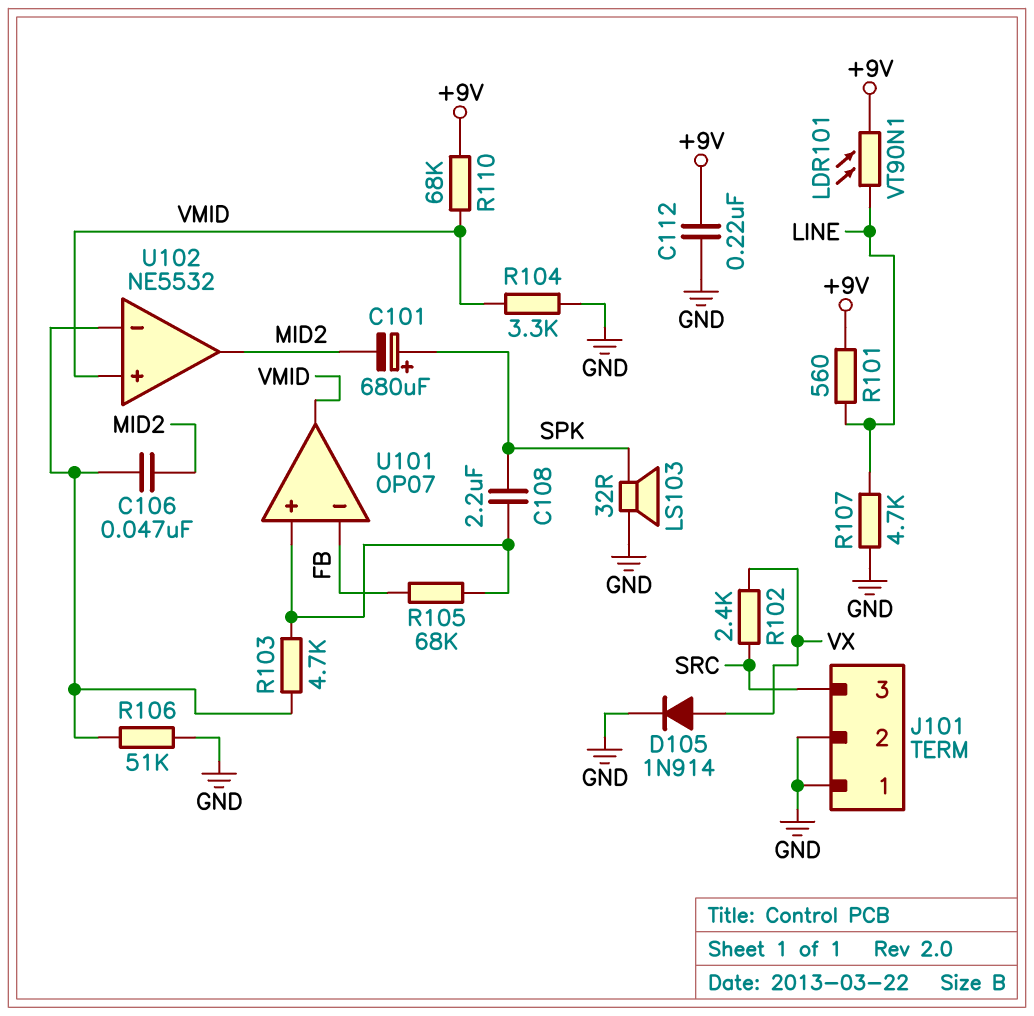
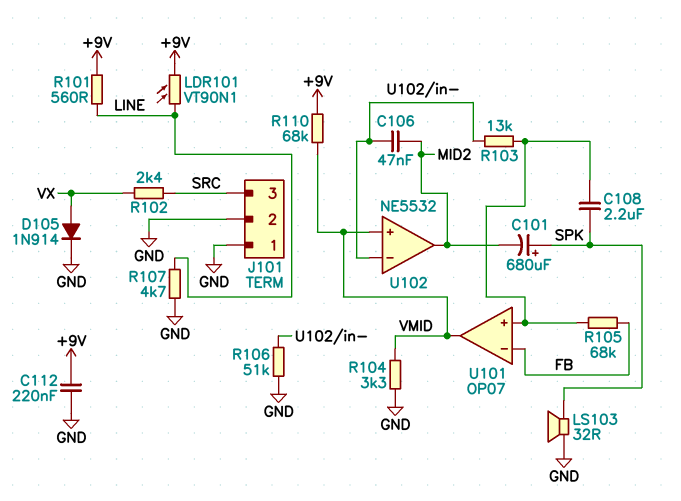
R103: 4.7k (U101/in+, U102/in-) -> 13k (U101/in+, U102/in-)

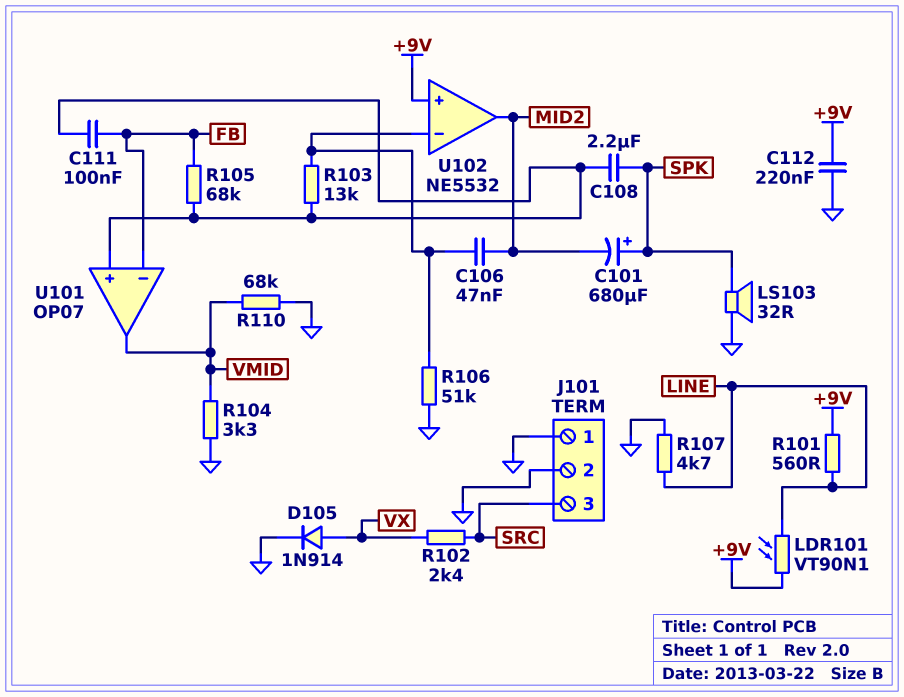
C111: none -> 100nF (FB, U101/in+)
R110: 68k (+9V, VMID) -> 68k (GND, VMID)
U102 pin in+: VMID -> +9V

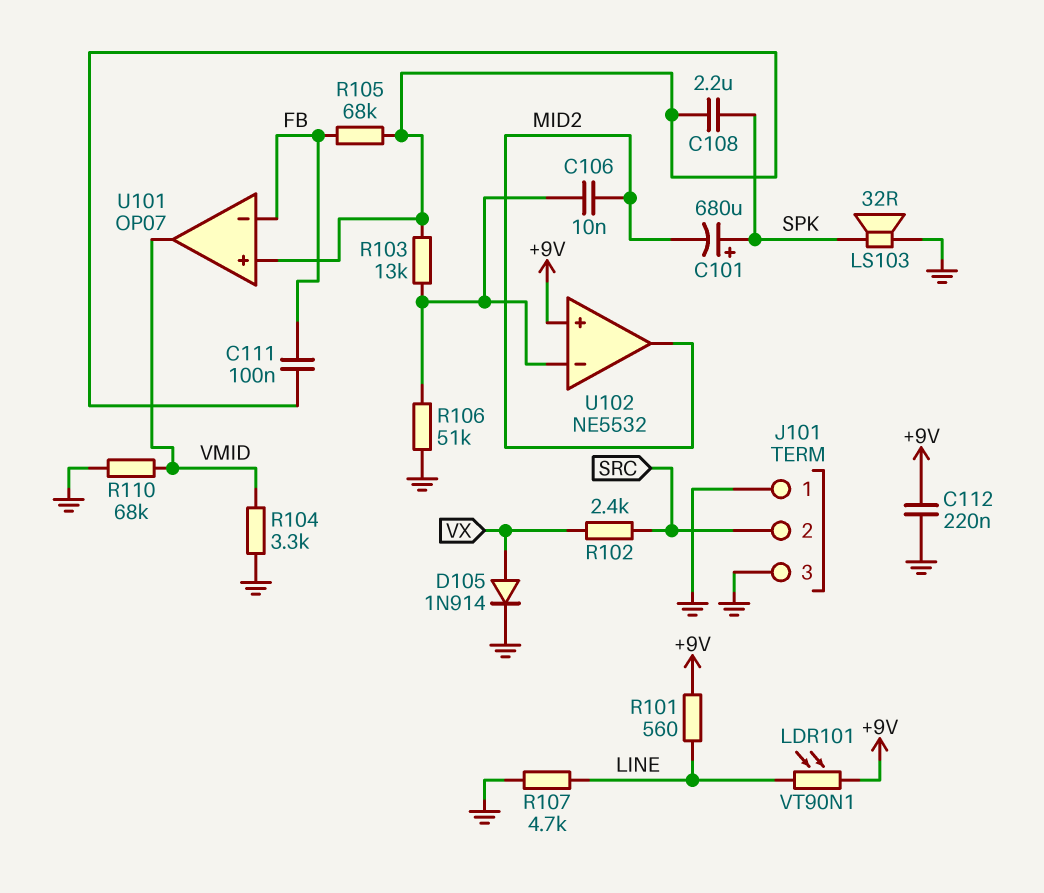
C106: 47nF (MID2, U102/in-) -> 10nF (MID2, U102/in-)
J101 pin 2: GND -> SRC
J101 pin 3: SRC -> GND

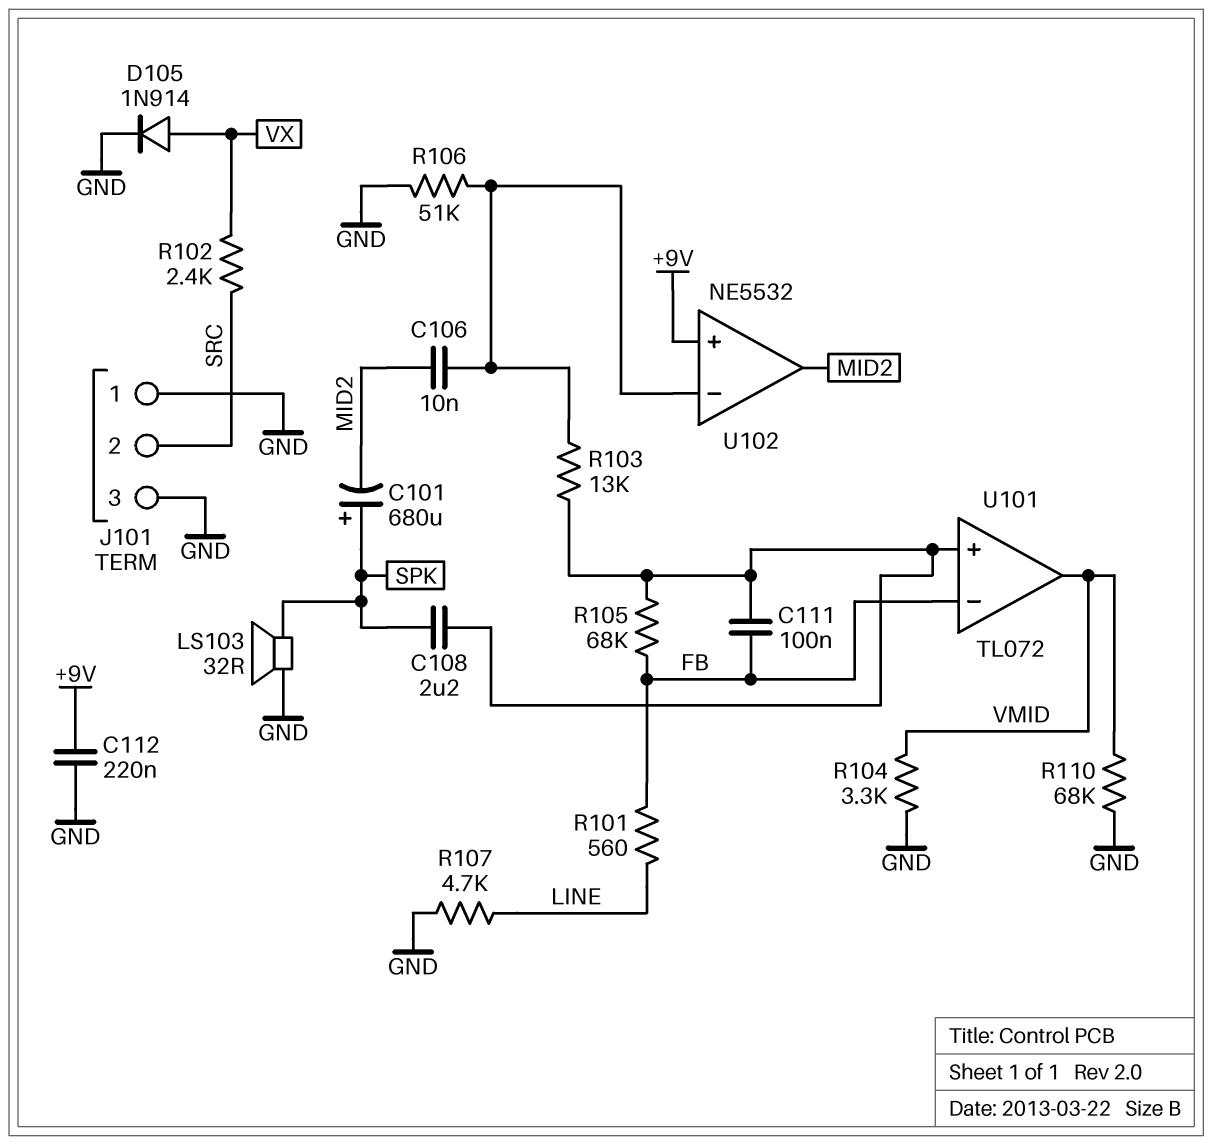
LDR101: VT90N1 (+9V, LINE) -> none
R101: 560 (+9V, LINE) -> 560 (FB, LINE)
U101: OP07 -> TL072

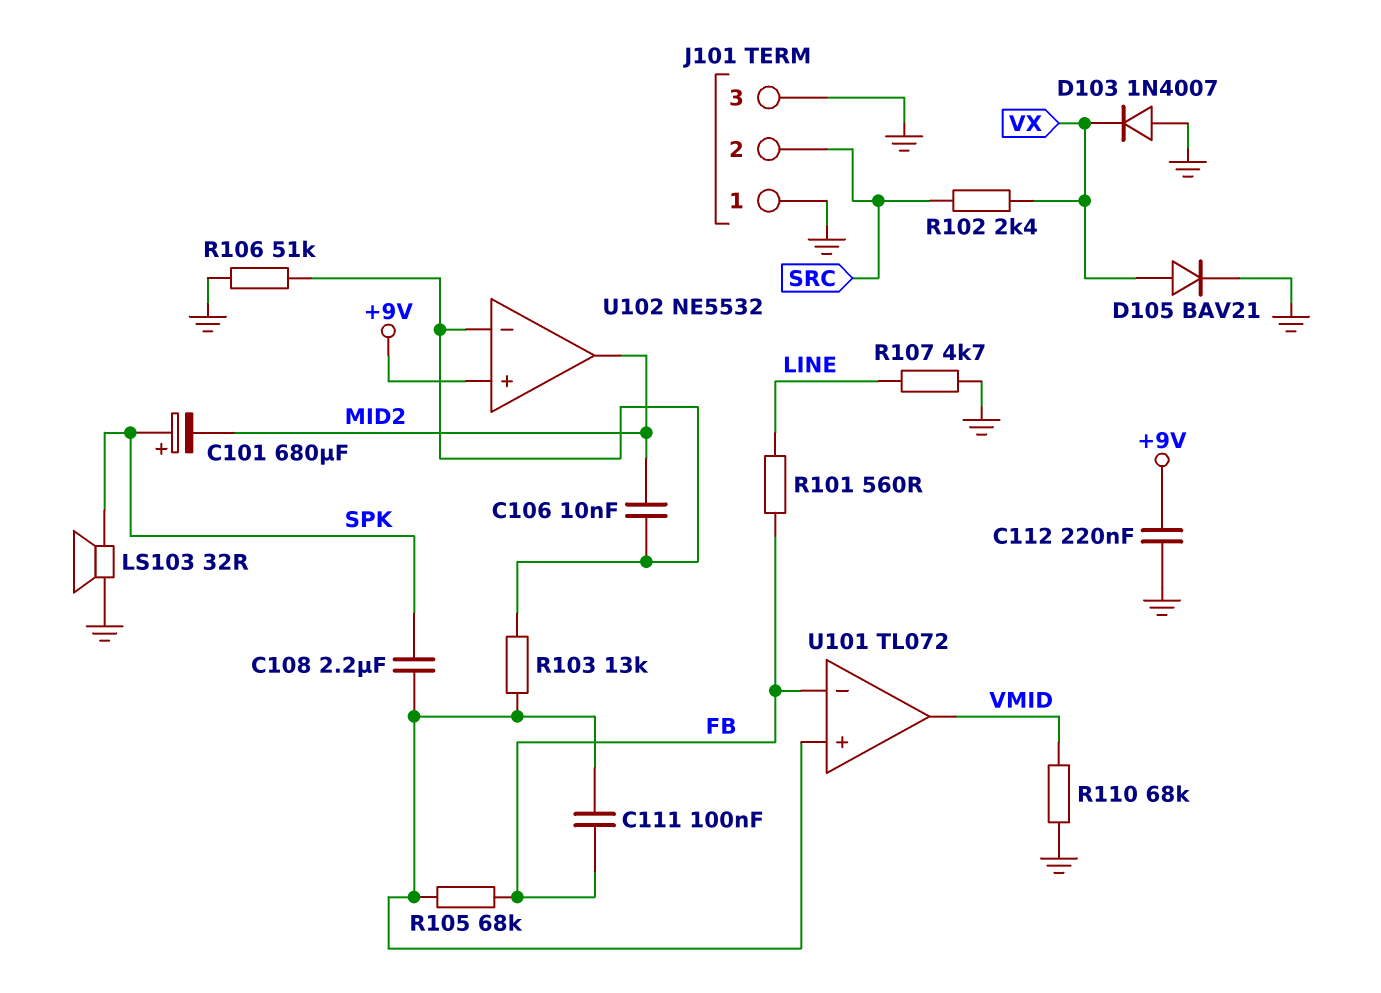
D103: none -> diode 1N4007 (A GND, K VX)
D105: diode 1N914 (A VX, K GND) -> diode BAV21 (A VX, K GND)
R104: 3.3k (GND, VMID) -> none

